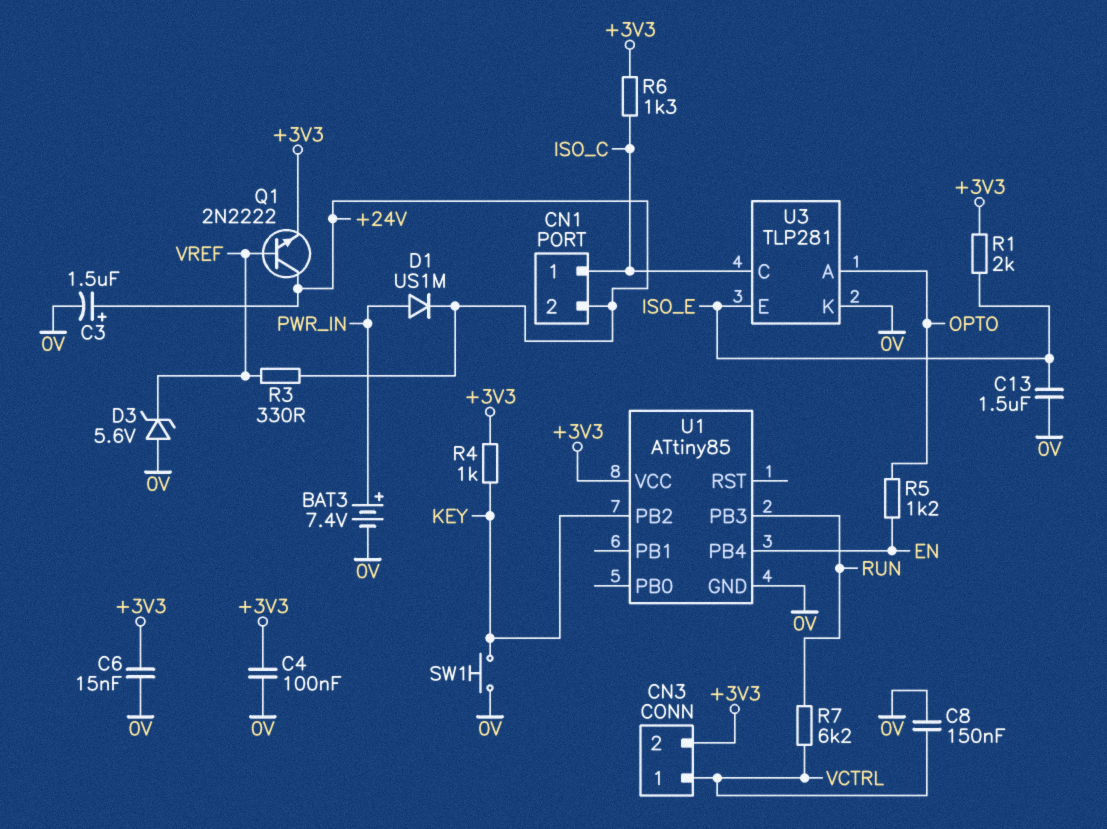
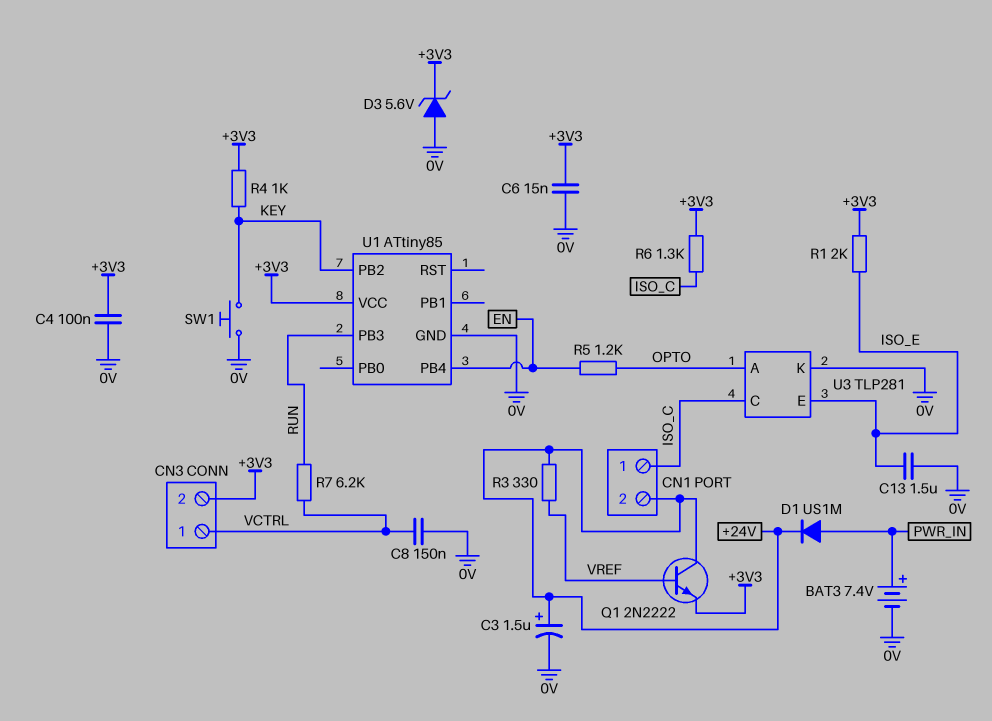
D3: zener 5.6V (A 0V, K VREF) -> zener 5.6V (A 0V, K +3V3)

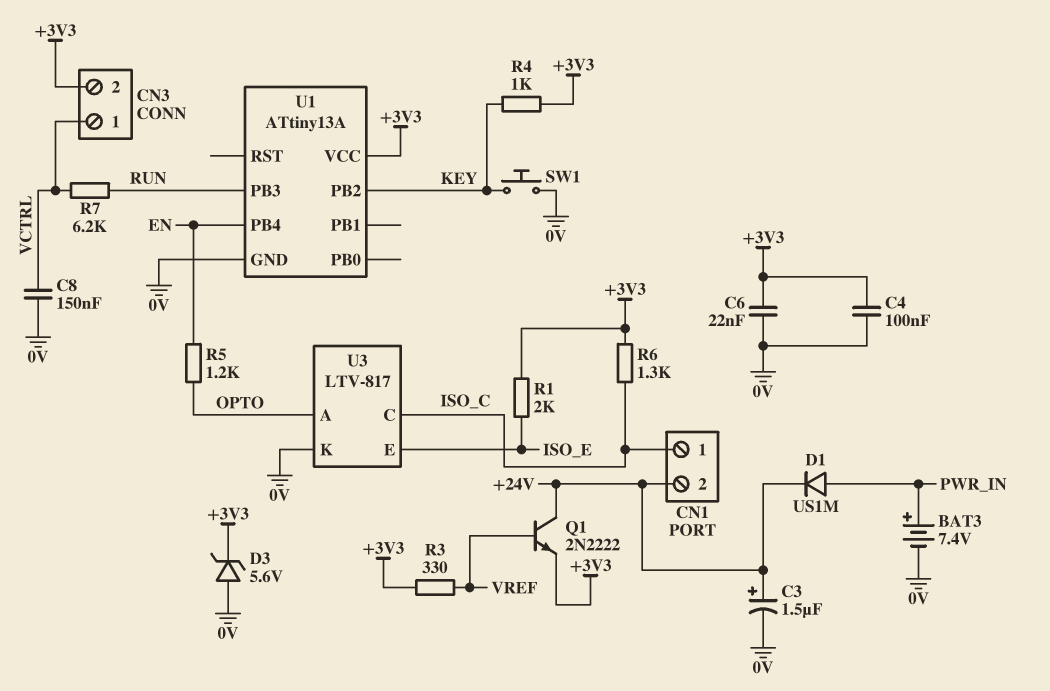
C6: 15nF (+3V3, 0V) -> 22nF (+3V3, 0V)
C13: 1.5uF (0V, ISO_E) -> none
R3: 330 (+24V, VREF) -> 330 (+3V3, VREF)
U1: ATtiny85 -> ATtiny13A
U3: TLP281 -> LTV-817

